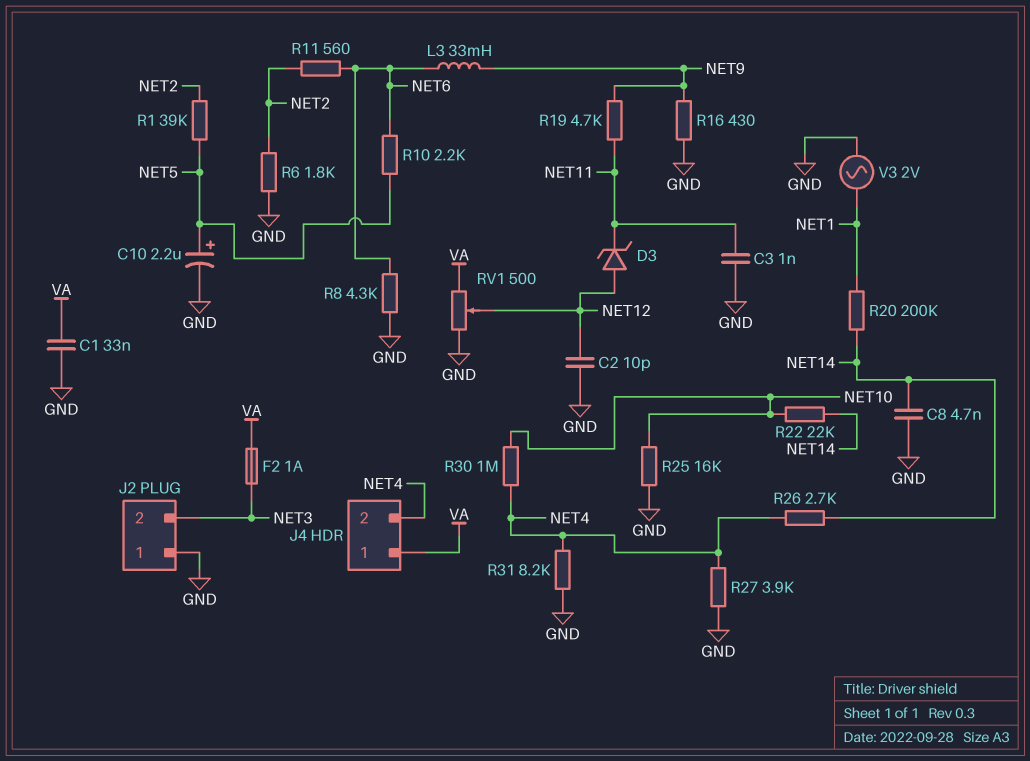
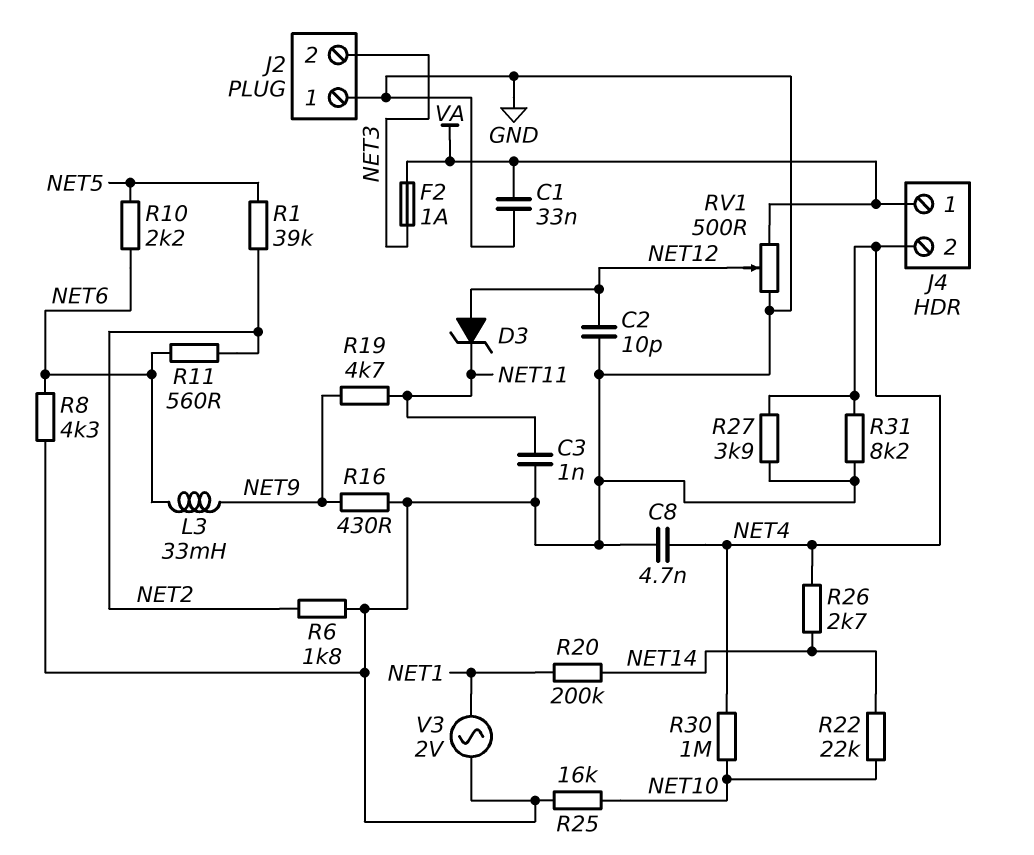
C8: 4.7nF (GND, NET14) -> 4.7nF (GND, NET4)
C10: 2.2uF (plus NET5, minus GND) -> none

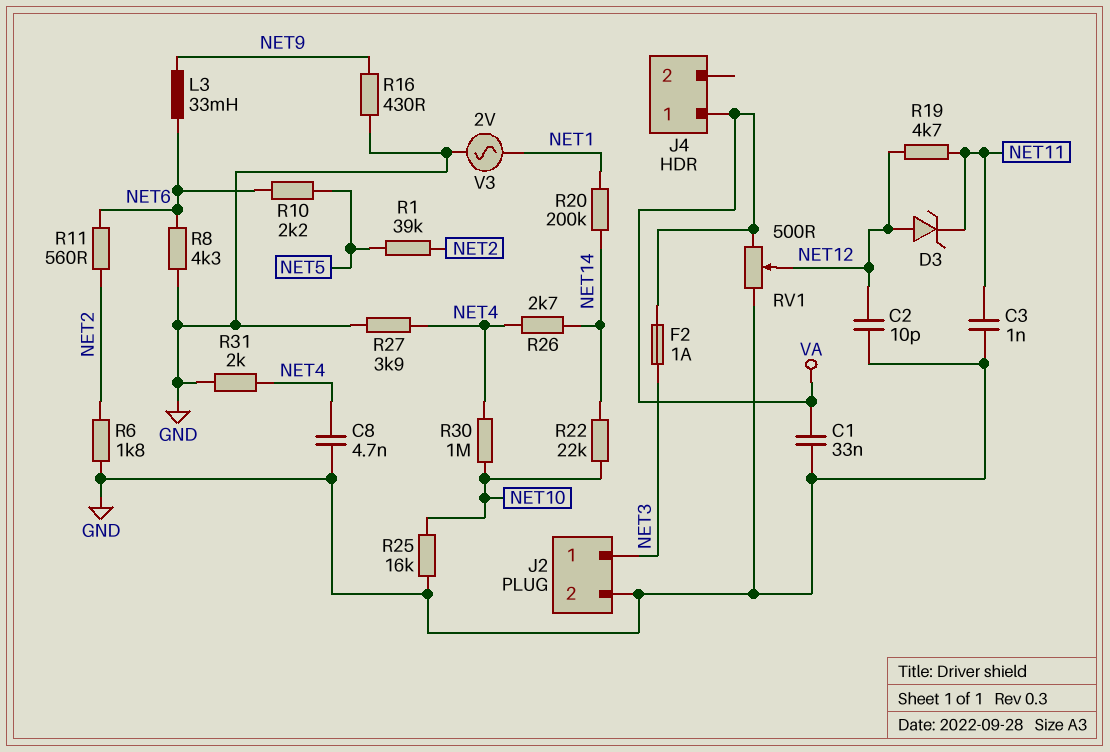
J2 pin 1: GND -> NET3
J2 pin 2: NET3 -> GND
J4 pin 2: NET4 -> none
R19: 4.7k (NET9, NET11) -> 4.7k (NET11, NET12)
R31: 8.2k (GND, NET4) -> 2k (GND, NET4)

